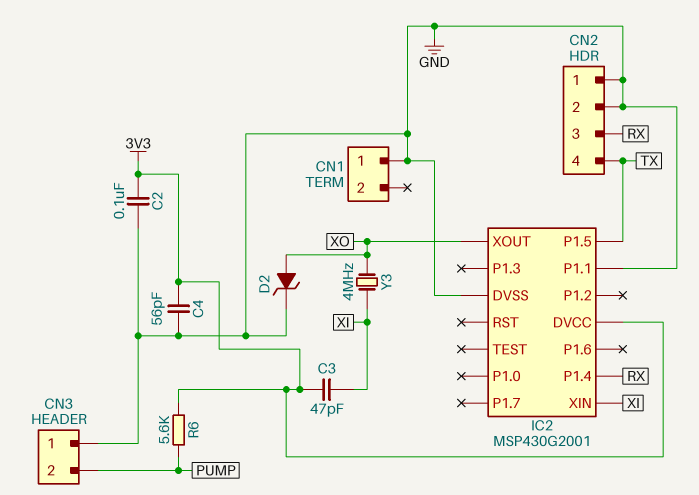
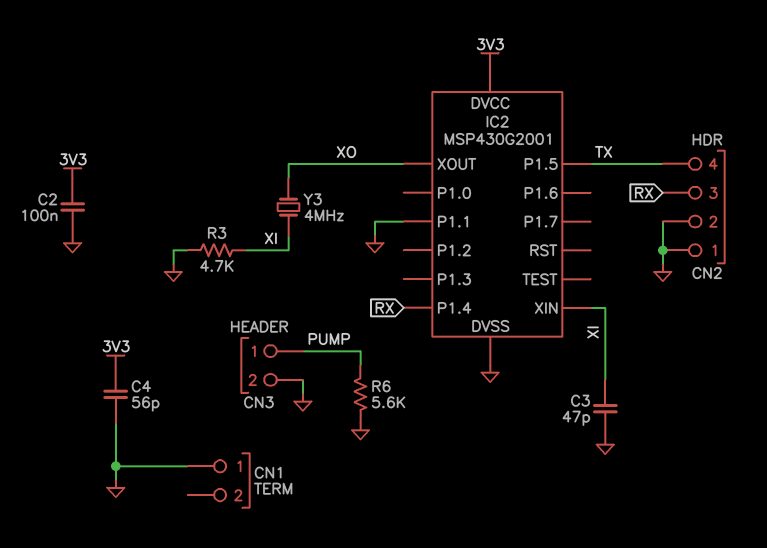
C3: 47pF (3V3, XI) -> 47pF (GND, XI)
CN3 pin 1: GND -> PUMP
CN3 pin 2: PUMP -> GND
D2: zener (A XO, K GND) -> none
R3: none -> 4.7k (GND, XI)
R6: 5.6k (3V3, PUMP) -> 5.6k (GND, PUMP)

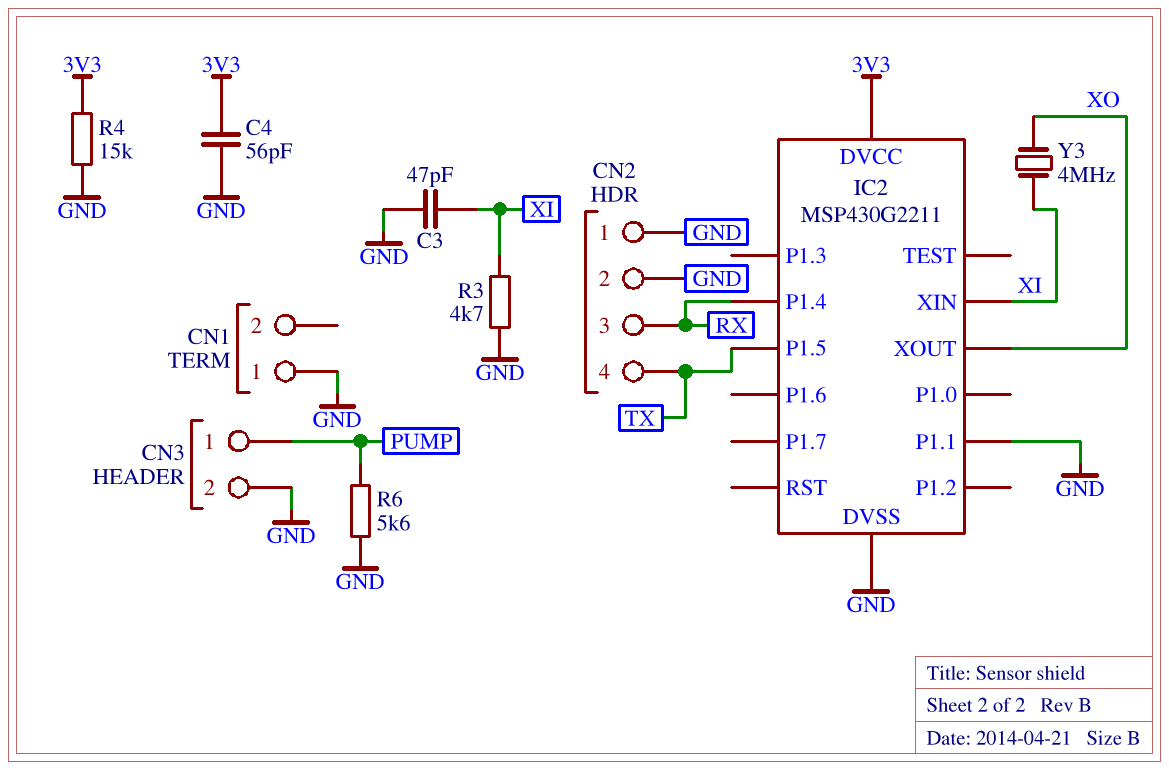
C2: 100nF (3V3, GND) -> none
IC2: MSP430G2001 -> MSP430G2211
R4: none -> 15k (3V3, GND)

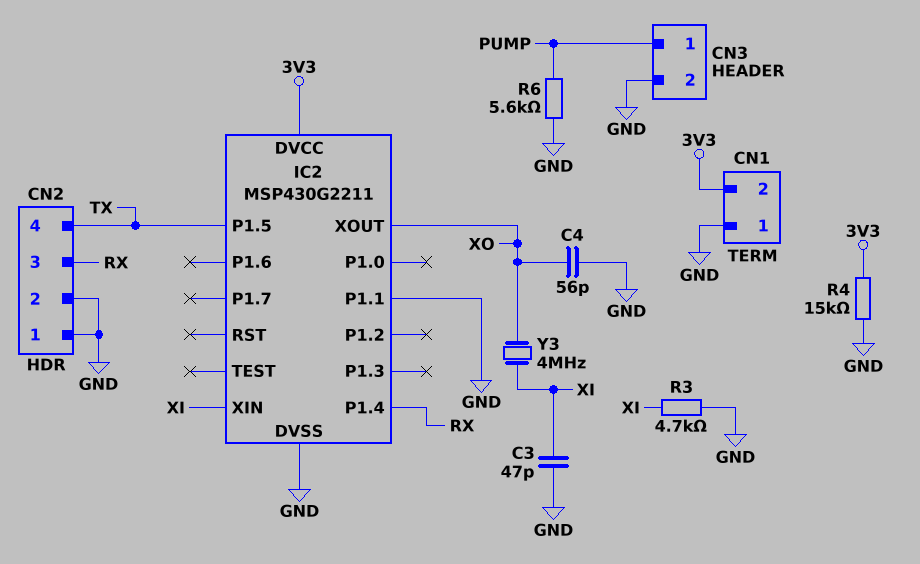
C4: 56pF (3V3, GND) -> 56pF (GND, XO)
CN1 pin 2: none -> 3V3

